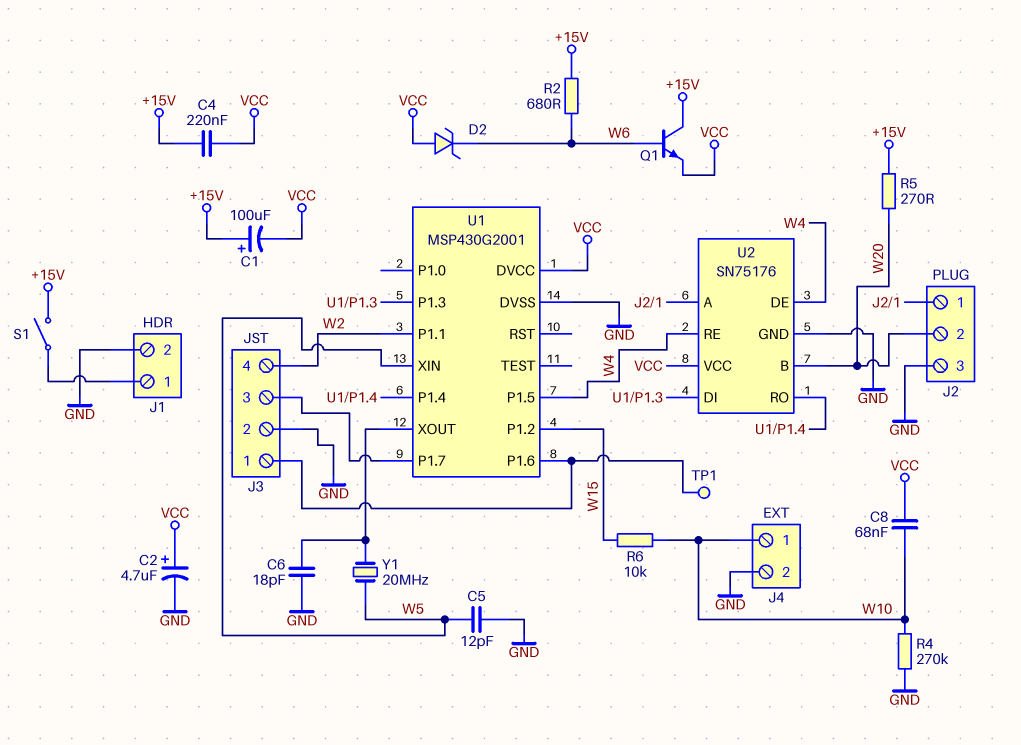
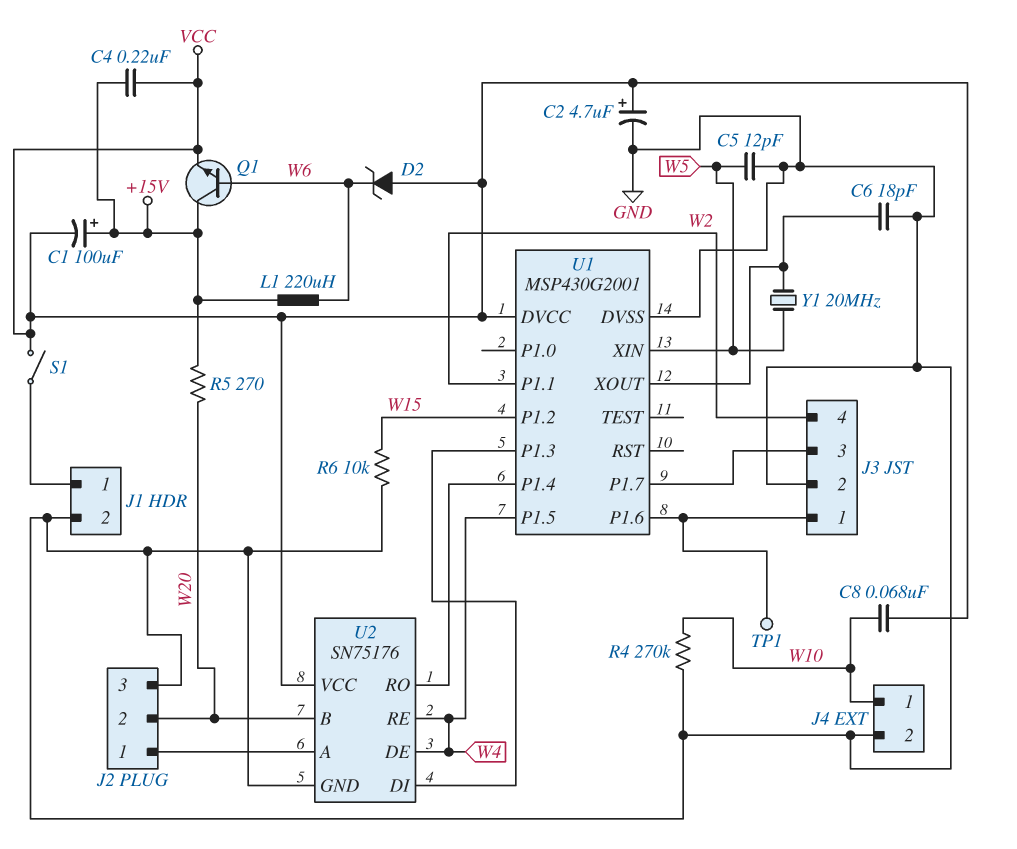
L1: none -> 220uH (+15V, W6)
R2: 680 (+15V, W6) -> none
R6: 10k (W10, W15) -> 10k (GND, W15)
S1: switch (+15V, J1/1) -> switch (J1/1, VCC)

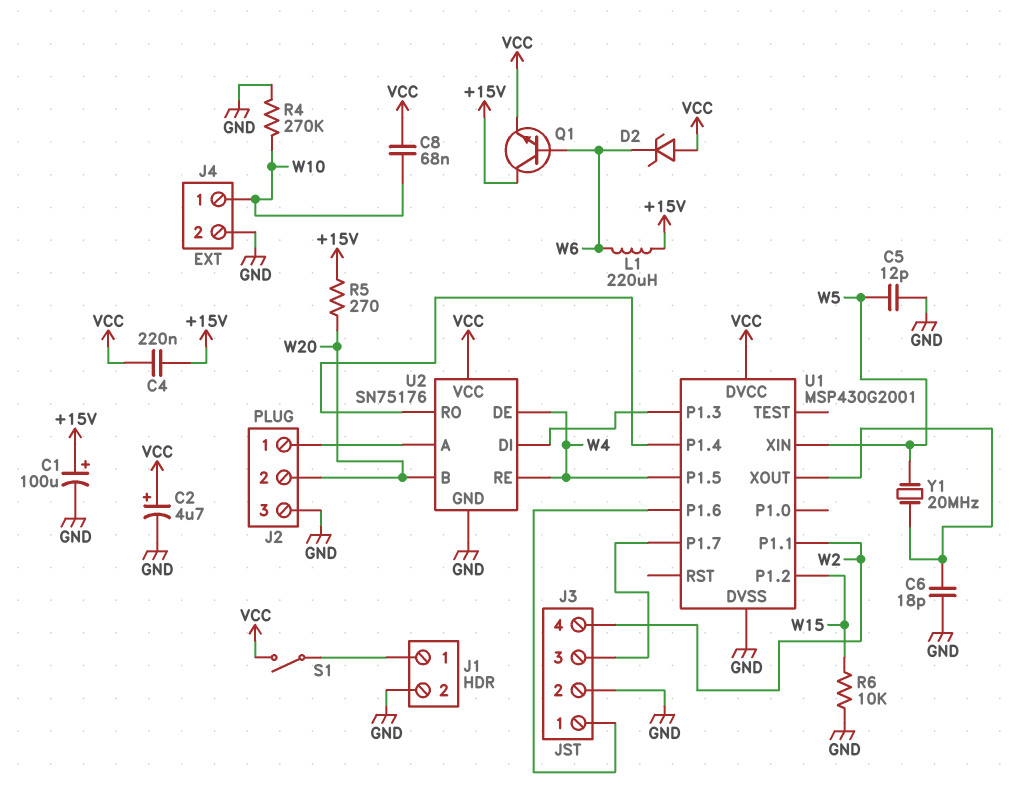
C1: 100uF (plus +15V, minus VCC) -> 100uF (plus +15V, minus GND)
TP1: test point (J3/1) -> none

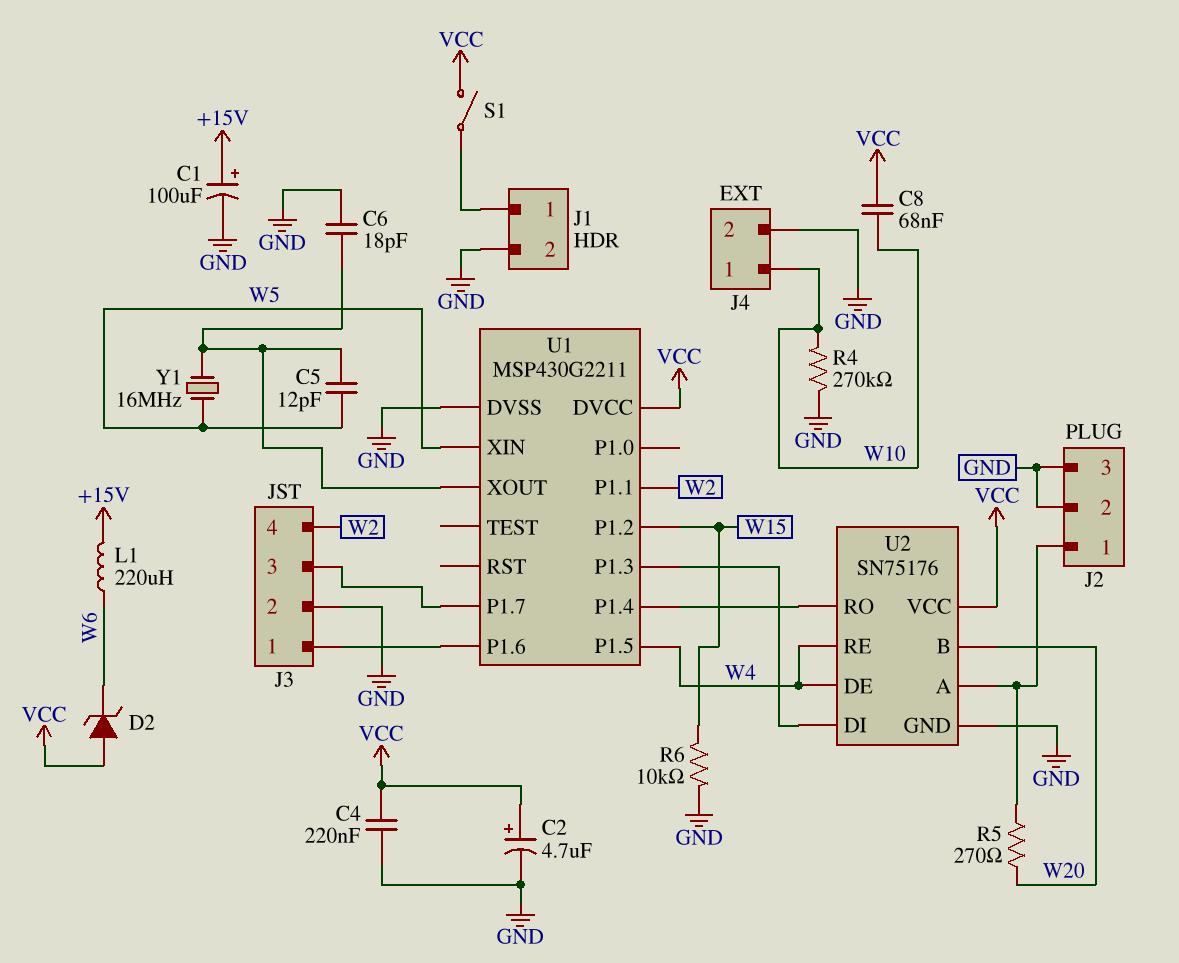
C4: 220nF (+15V, VCC) -> 220nF (GND, VCC)
C5: 12pF (GND, W5) -> 12pF (U1/XOUT, W5)
J2 pin 2: W20 -> GND
Q1: NPN (B W6, C +15V, E VCC) -> none
R5: 270 (+15V, W20) -> 270 (J2/1, W20)
U1: MSP430G2001 -> MSP430G2211
Y1: 20MHz (U1/XOUT, W5) -> 16MHz (U1/XOUT, W5)

